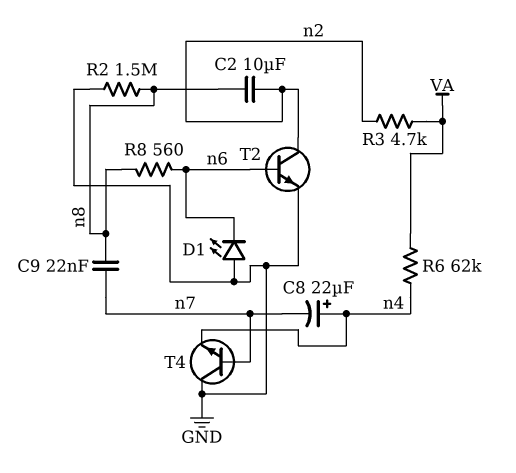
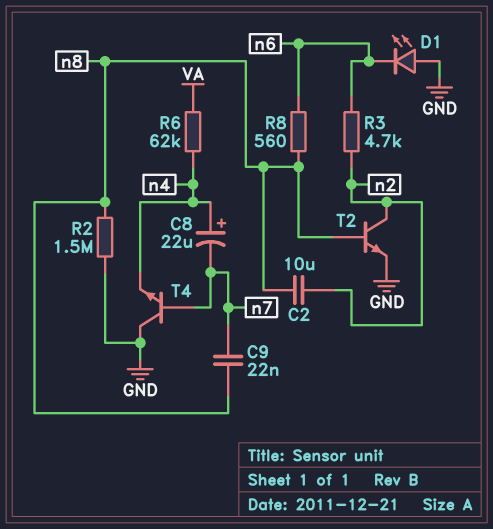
R3: 4.7k (VA, n2) -> 4.7k (n2, n6)
T2: NPN (B n6, C n2, E GND) -> NPN (B n8, C n2, E GND)

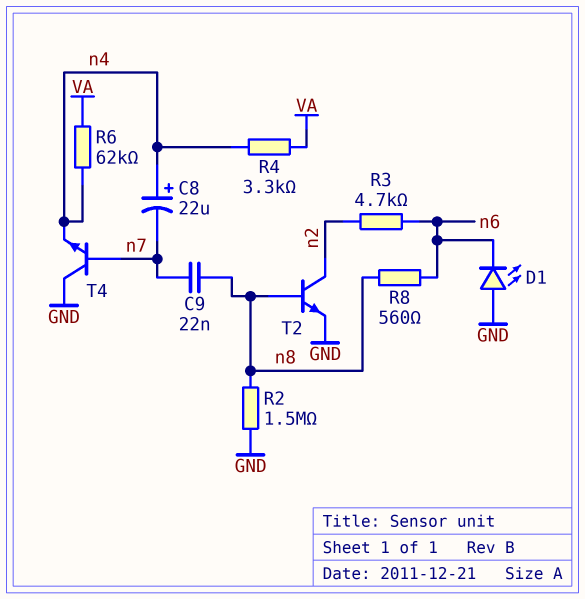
C2: 10uF (n2, n8) -> none
R4: none -> 3.3k (VA, n4)

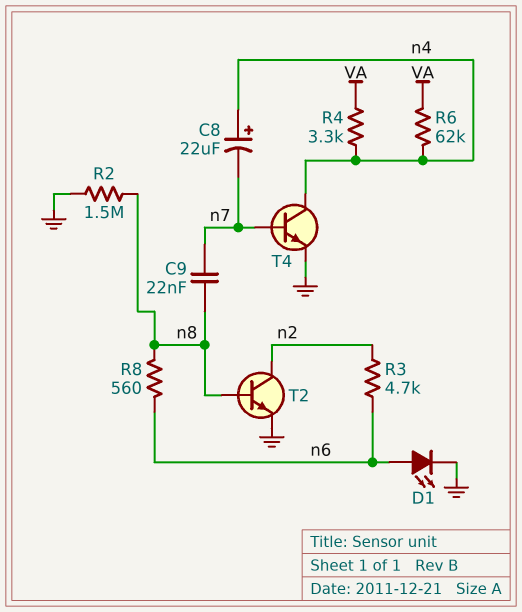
D1: LED (A GND, K n6) -> LED (A n6, K GND)
T4: NPN (B n7, C GND, E n4) -> NPN (B n7, C n4, E GND)

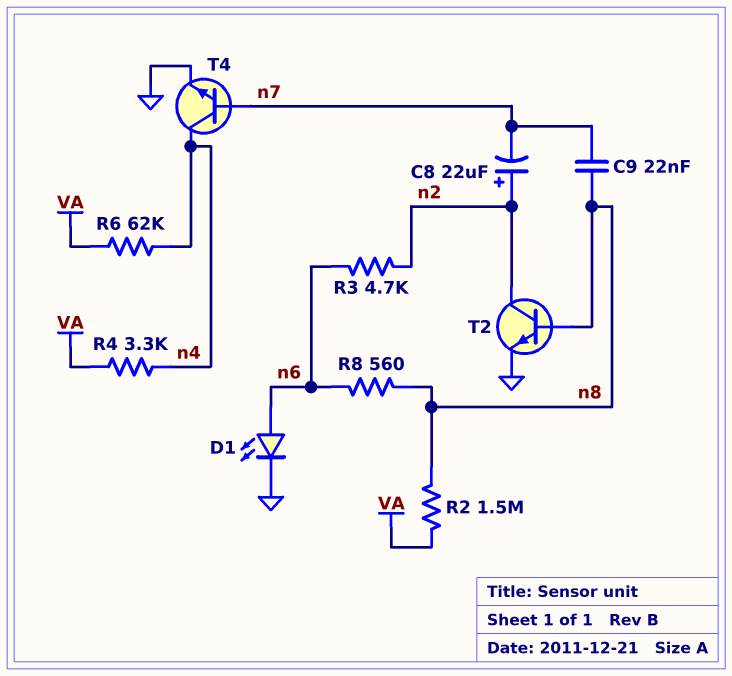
C8: 22uF (plus n4, minus n7) -> 22uF (plus n2, minus n7)
R2: 1.5M (GND, n8) -> 1.5M (VA, n8)

